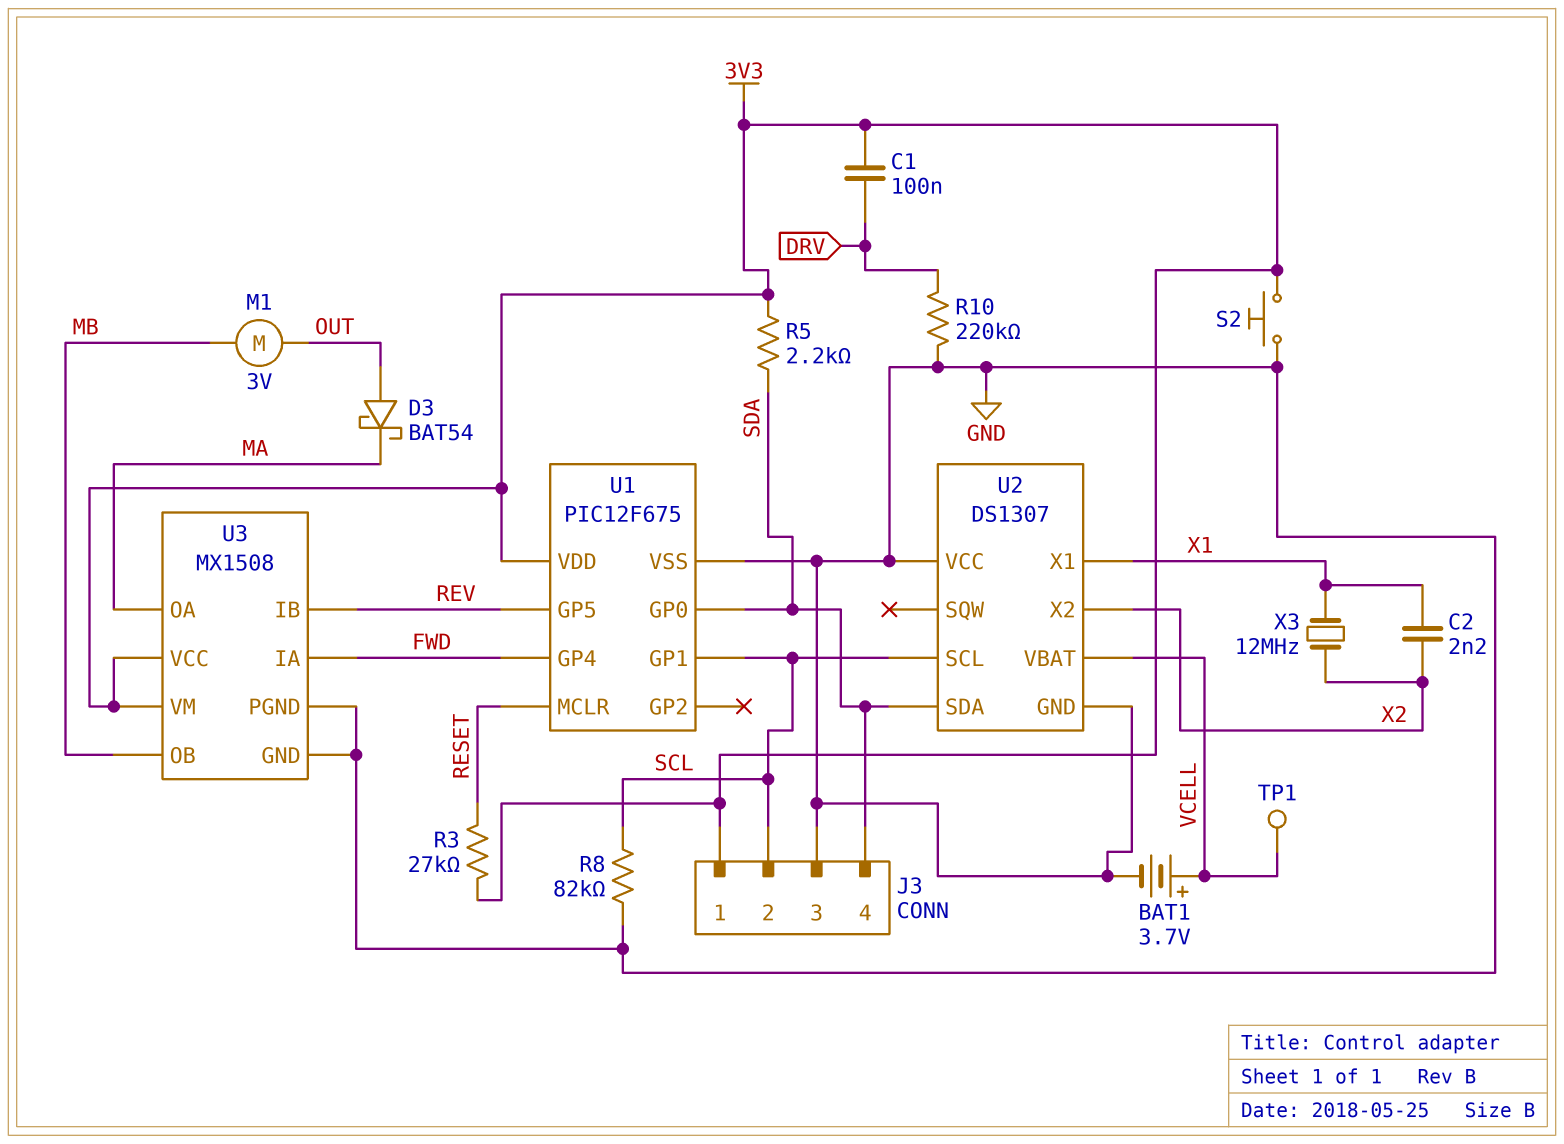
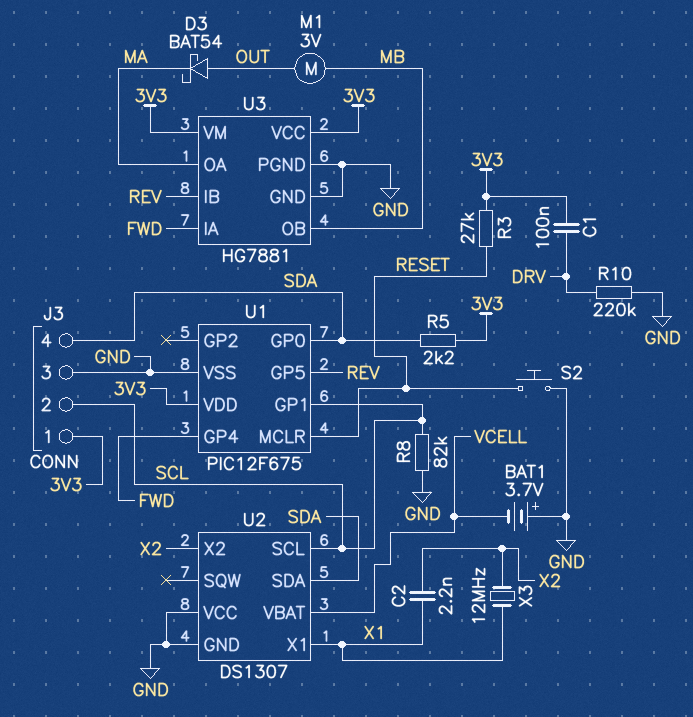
BAT1: 3.7V (plus VCELL, minus GND) -> 3.7V (plus GND, minus VCELL)
S2: button (3V3, GND) -> button (GND, RESET)
TP1: test point (VCELL) -> none
U3: MX1508 -> HG7881

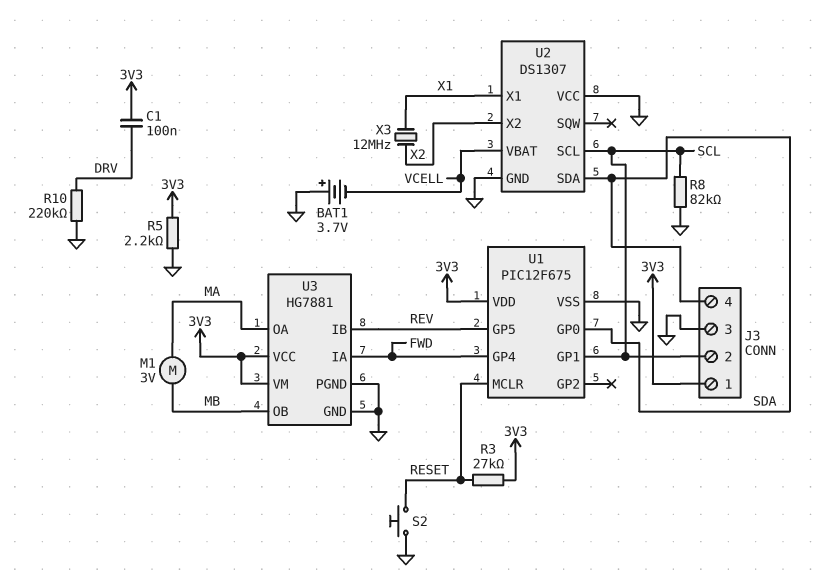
C2: 2.2nF (X1, X2) -> none
D3: schottky BAT54 (A OUT, K MA) -> none
M1: motor 3V (MB, OUT) -> motor 3V (MA, MB)
R5: 2.2k (3V3, SDA) -> 2.2k (3V3, GND)

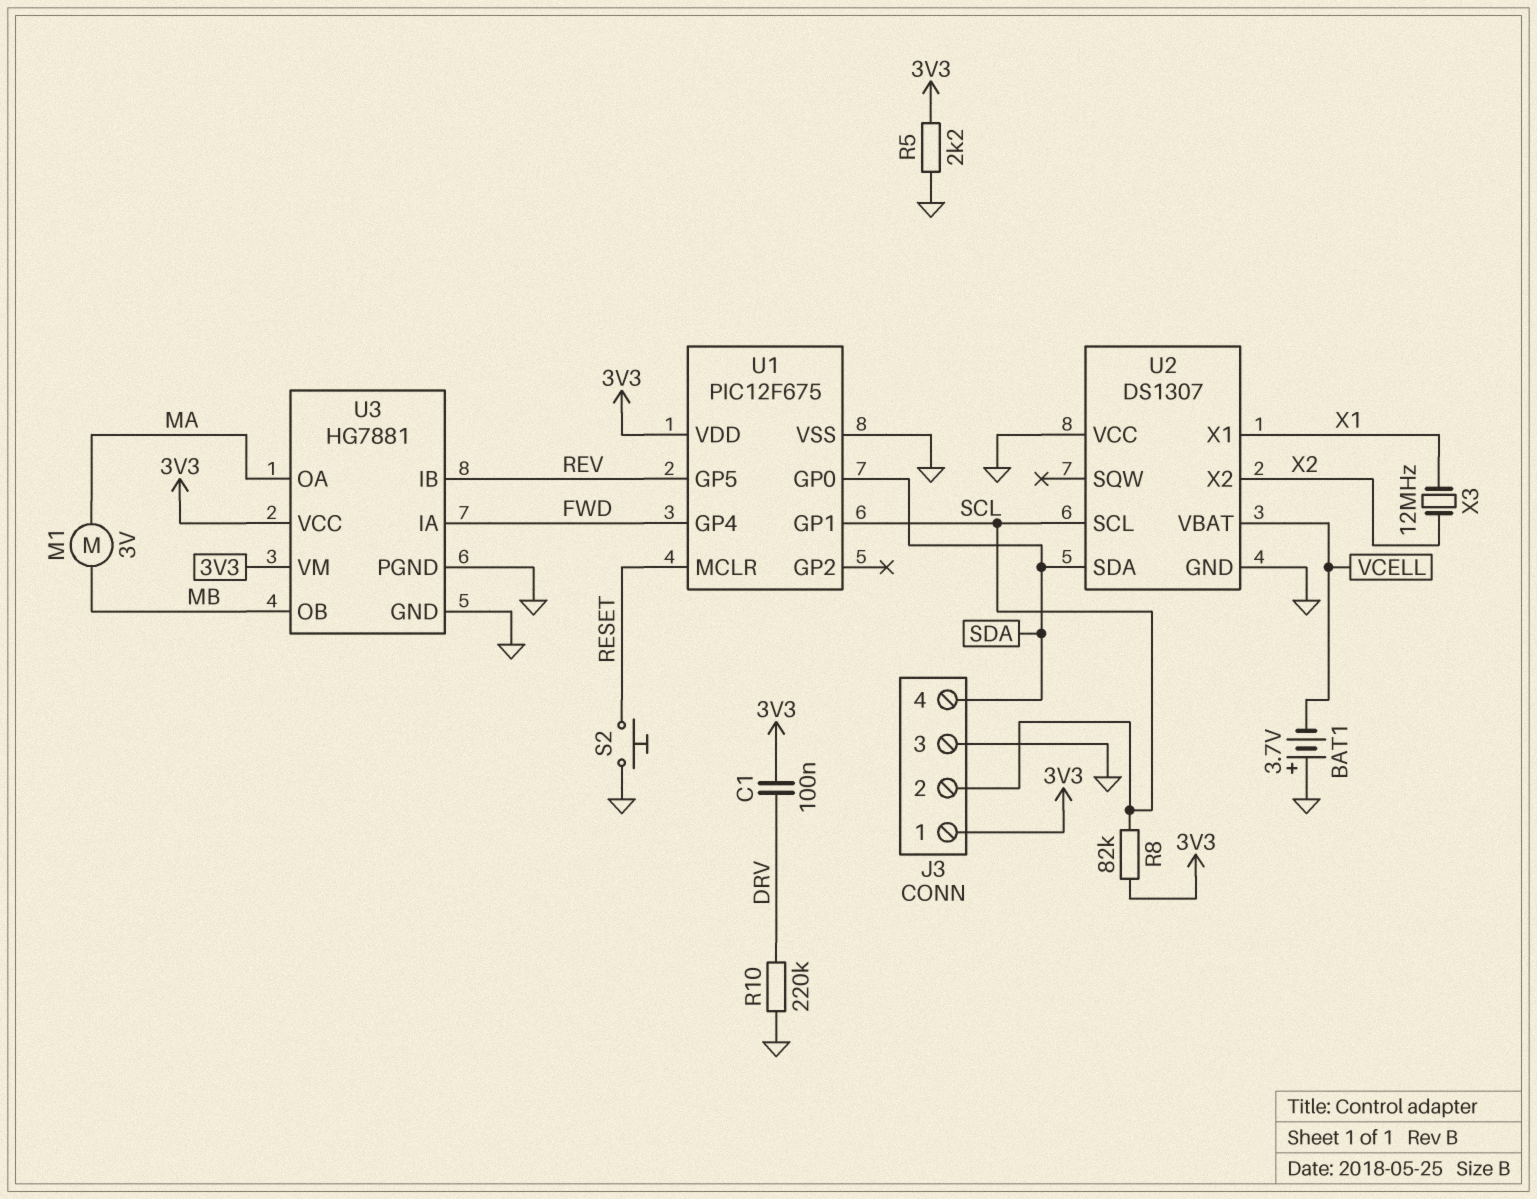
R3: 27k (3V3, RESET) -> none
R8: 82k (GND, SCL) -> 82k (3V3, SCL)

